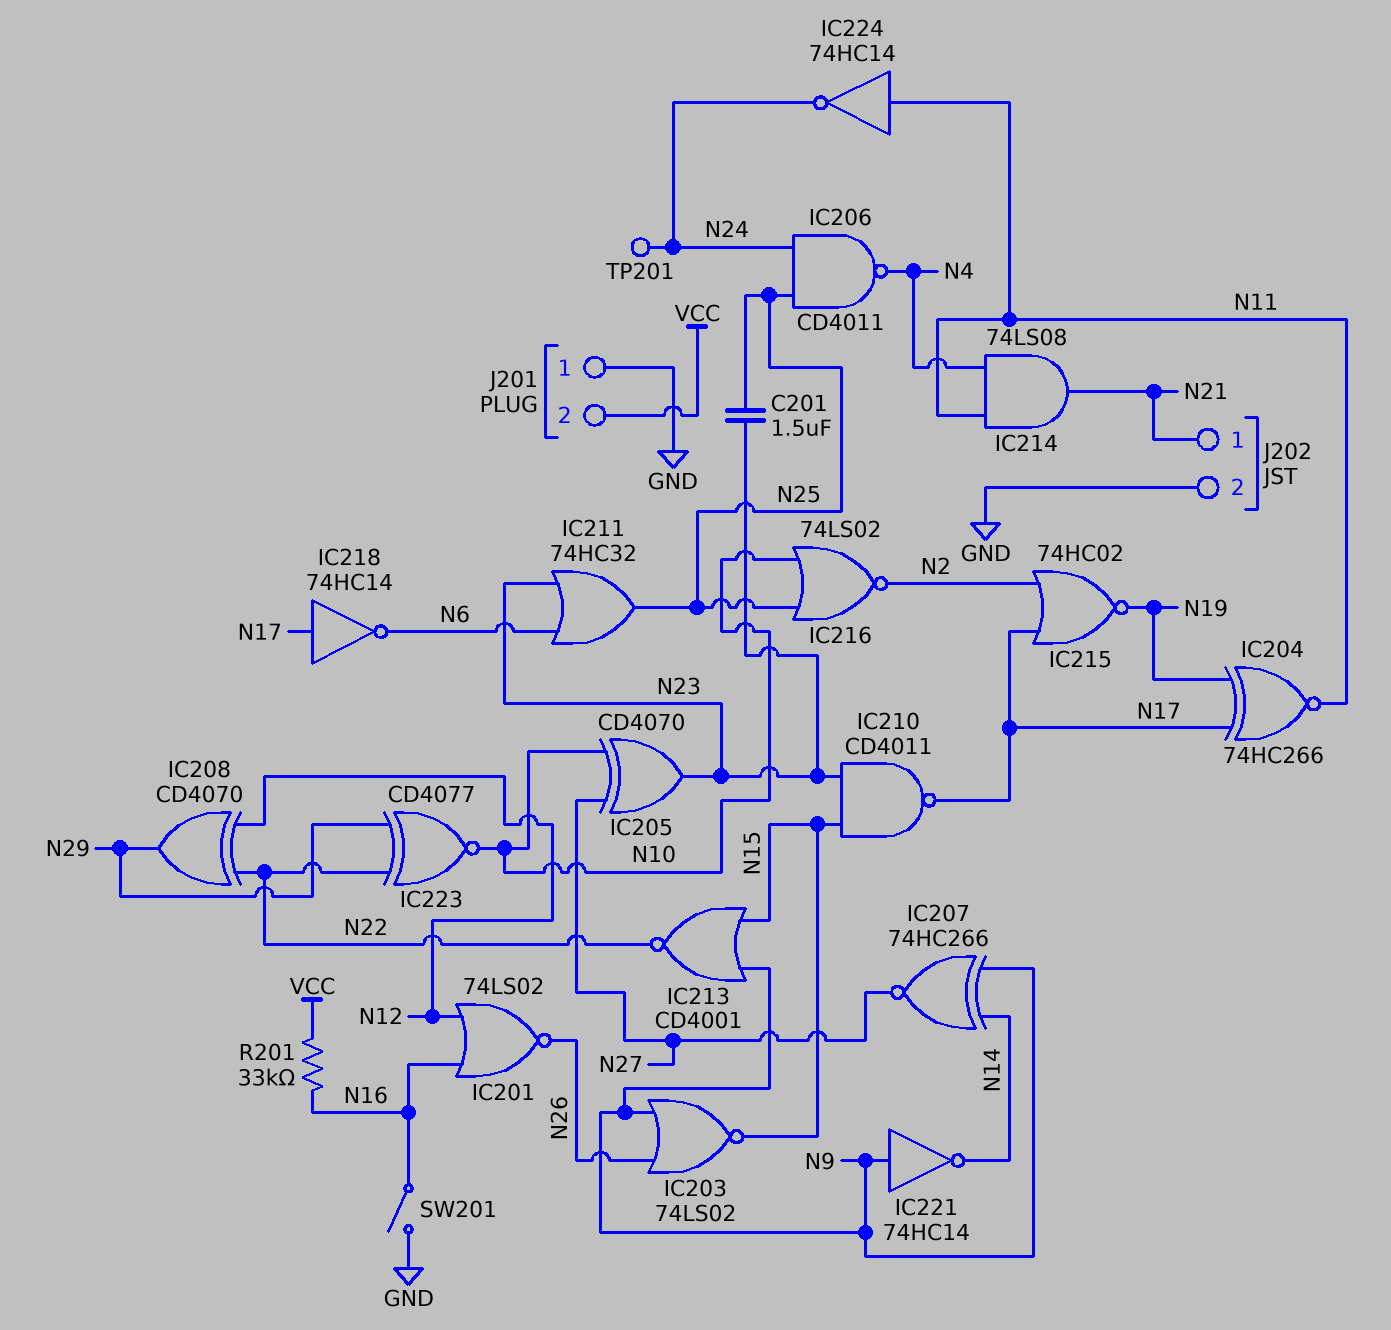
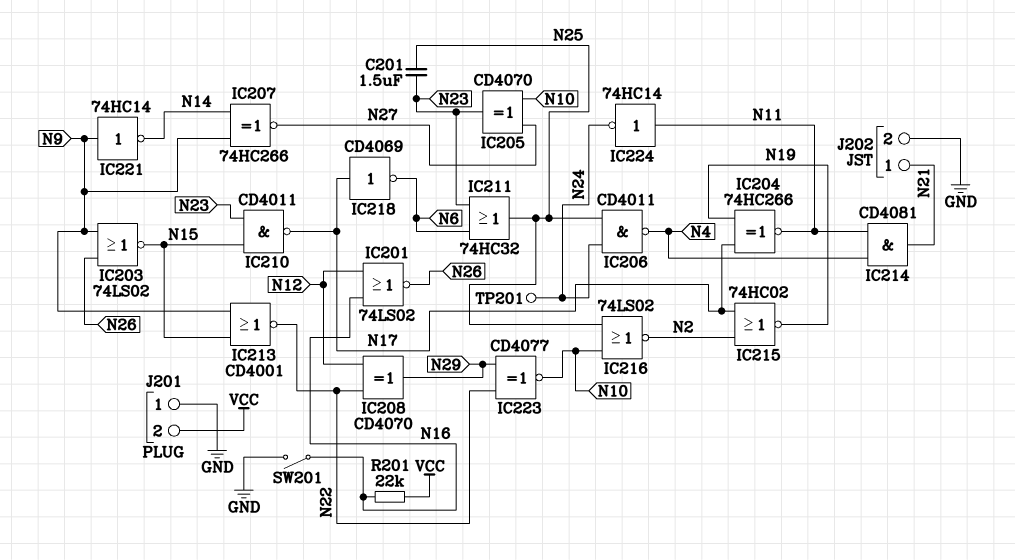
IC214: AND 74LS08 (in N4, in N11, out N21) -> AND CD4081 (in N4, in N11, out N21)
IC218: NOT 74HC14 (in N17, out N6) -> NOT CD4069 (in N17, out N6)
R201: 33k (N16, VCC) -> 22k (N16, VCC)

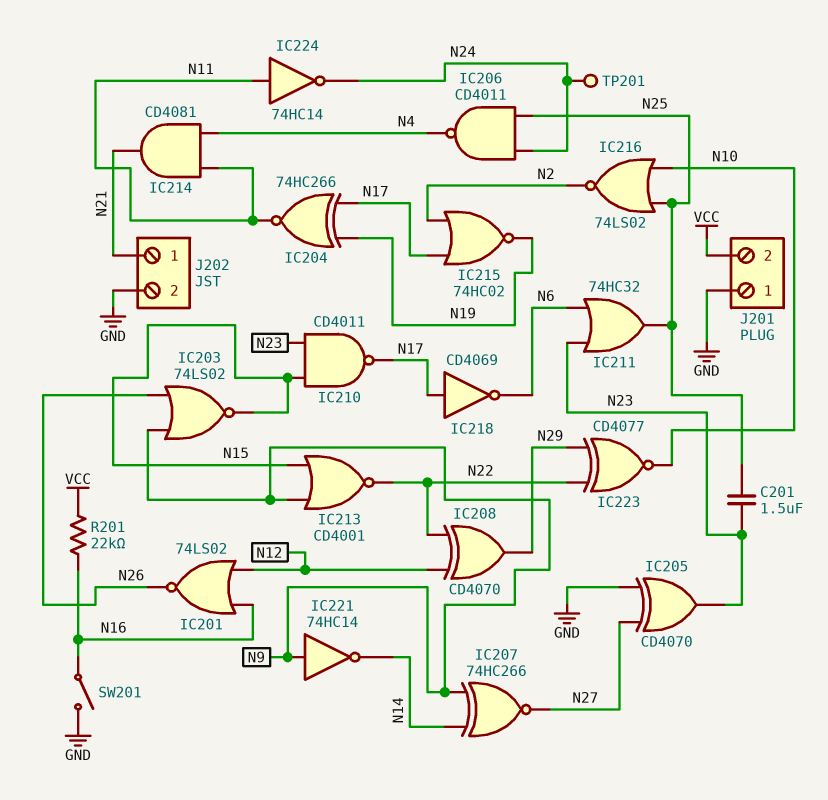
IC205: XOR CD4070 (in N10, in N27, out N23) -> XOR CD4070 (in GND, in N27, out N23)

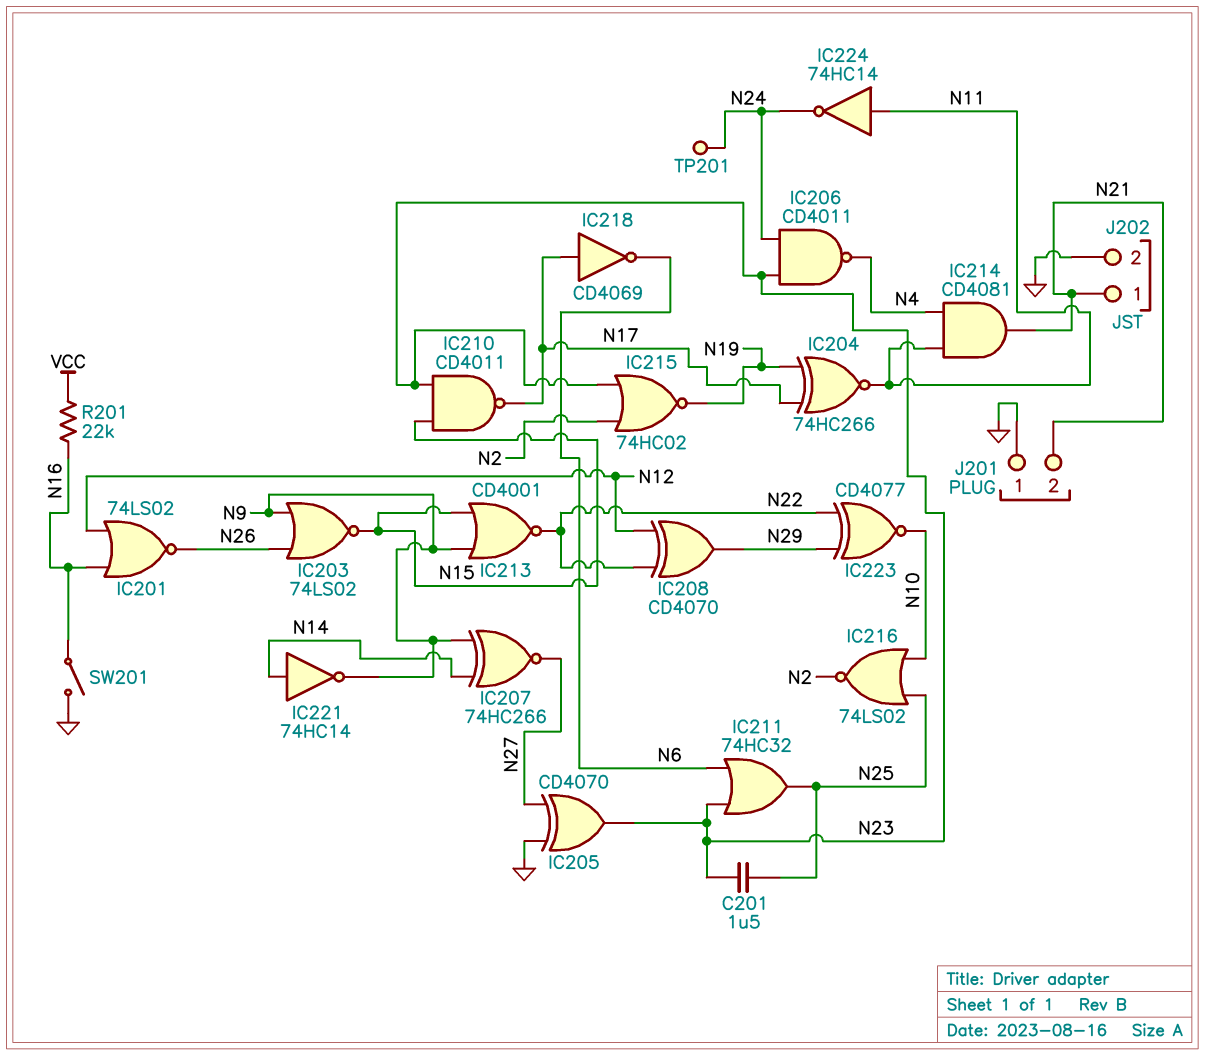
IC206: NAND CD4011 (in N24, in N25, out N4) -> NAND CD4011 (in N23, in N24, out N4)
IC215: NOR 74HC02 (in N2, in N17, out N19) -> NOR 74HC02 (in N2, in N23, out N19)
IC221: NOT 74HC14 (in N9, out N14) -> NOT 74HC14 (in N14, out N9)
J201 pin 2: VCC -> N21

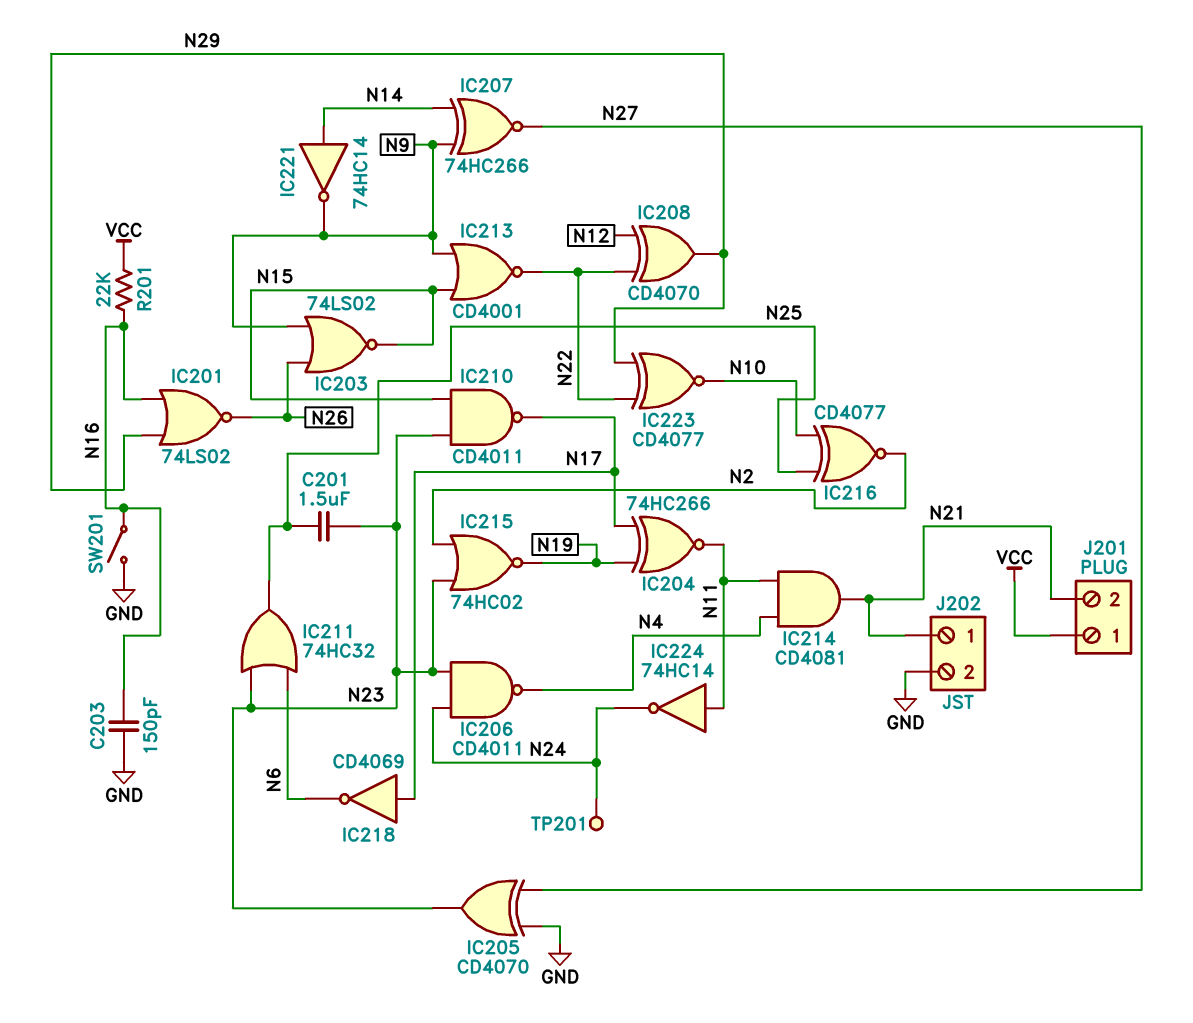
C203: none -> 150pF (GND, N16)
IC201: NOR 74LS02 (in N12, in N16, out N26) -> NOR 74LS02 (in N16, in N29, out N26)
IC216: NOR 74LS02 (in N10, in N25, out N2) -> XNOR CD4077 (in N10, in N25, out N2)
J201 pin 1: GND -> VCC

